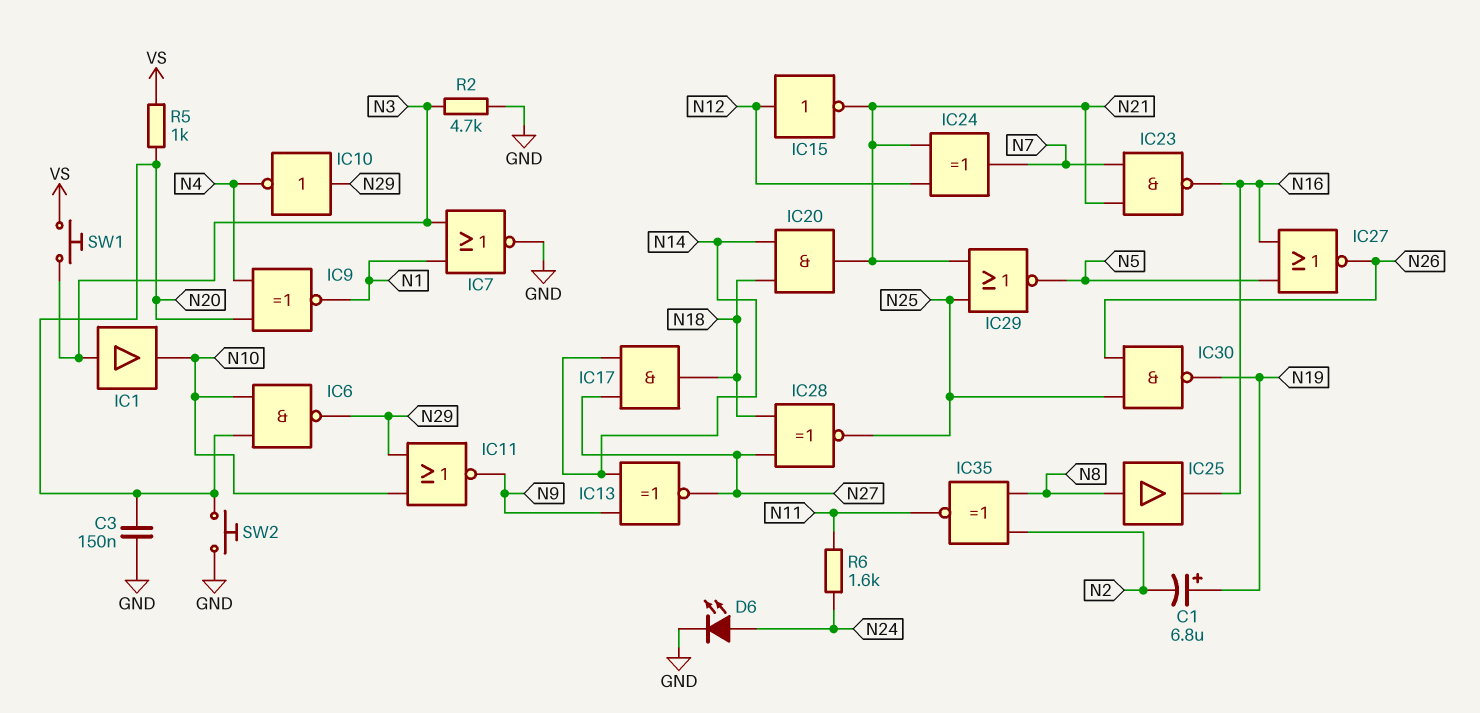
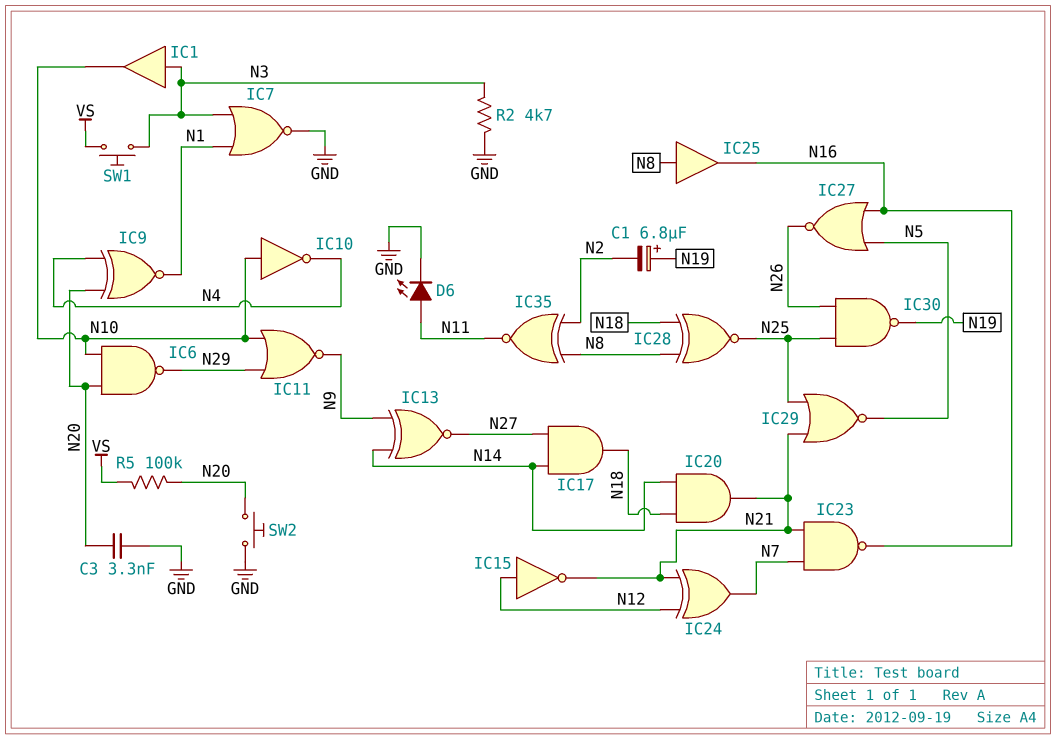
C3: 150nF (GND, N20) -> 3.3nF (GND, N20)
D6: LED (A N24, K GND) -> LED (A N11, K GND)
IC10: NOT (in N29, out N4) -> NOT (in N10, out N4)
IC28: XNOR (in N18, in N27, out N25) -> XNOR (in N8, in N18, out N25)
R5: 1k (N20, VS) -> 100k (N20, VS)
R6: 1.6k (N11, N24) -> none

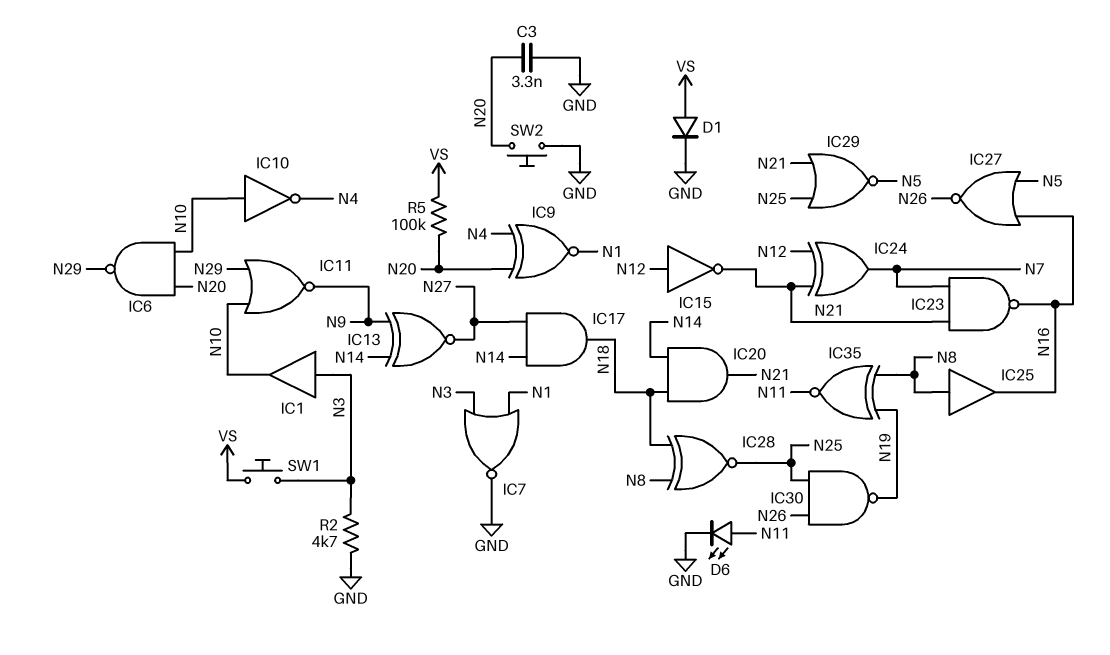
C1: 6.8uF (plus N19, minus N2) -> none
D1: none -> diode (A VS, K GND)
IC35: XNOR (in N2, in N8, out N11) -> XNOR (in N8, in N19, out N11)

